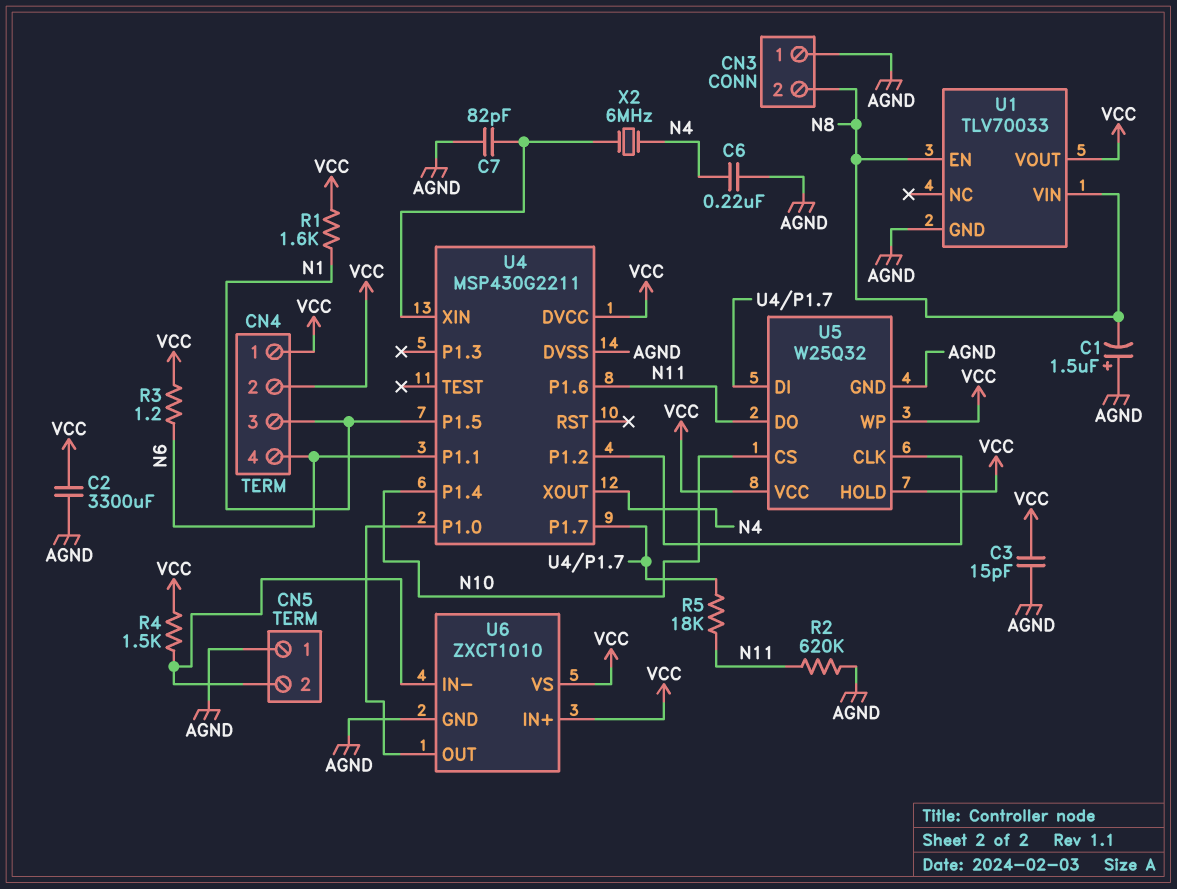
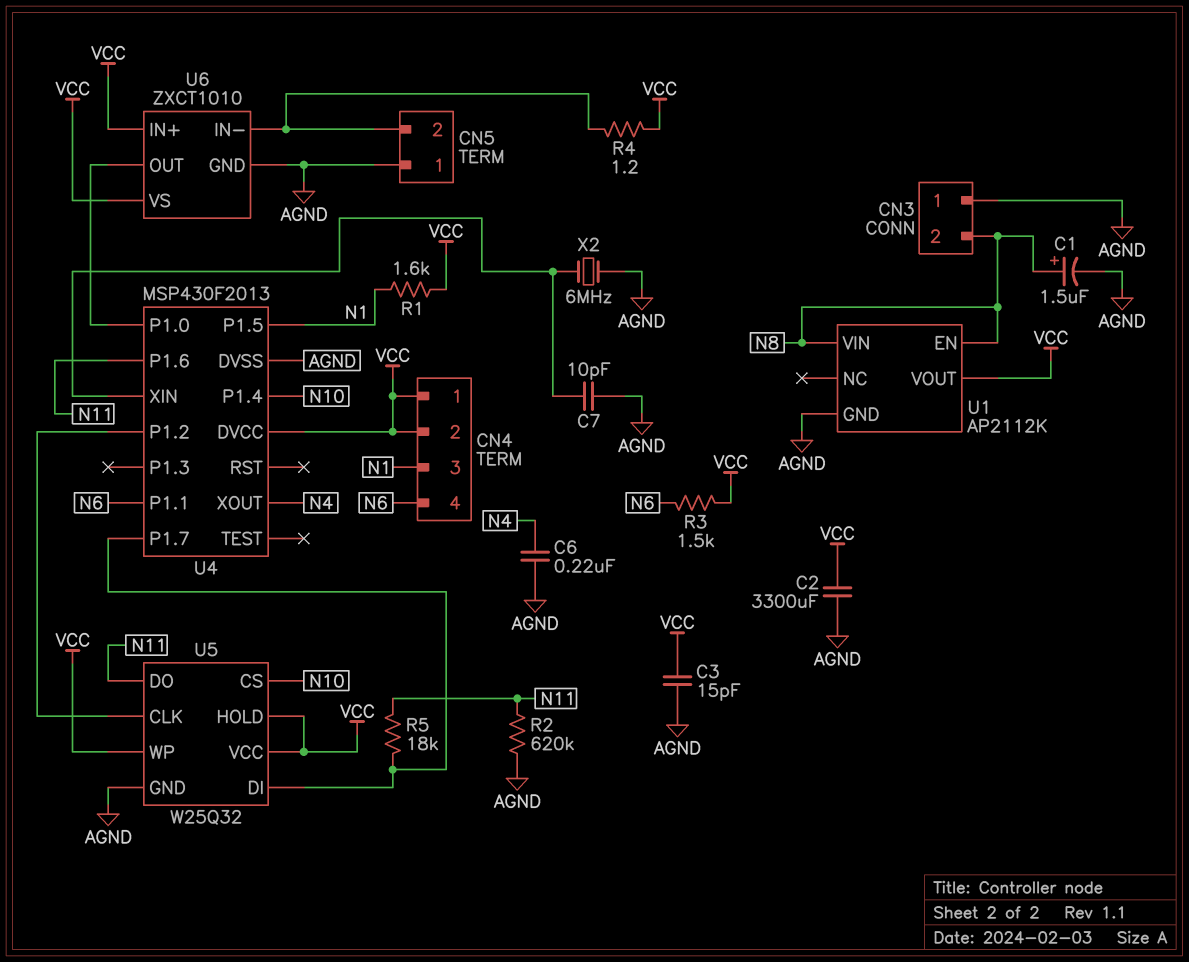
C1: 1.5uF (plus AGND, minus N8) -> 1.5uF (plus N8, minus AGND)
C7: 82pF (AGND, U4/XIN) -> 10pF (AGND, U4/XIN)
R3: 1.2 (N6, VCC) -> 1.5k (N6, VCC)
R4: 1.5k (CN5/2, VCC) -> 1.2 (CN5/2, VCC)
U1: TLV70033 -> AP2112K
U4: MSP430G2211 -> MSP430F2013
X2: 6MHz (N4, U4/XIN) -> 6MHz (AGND, U4/XIN)

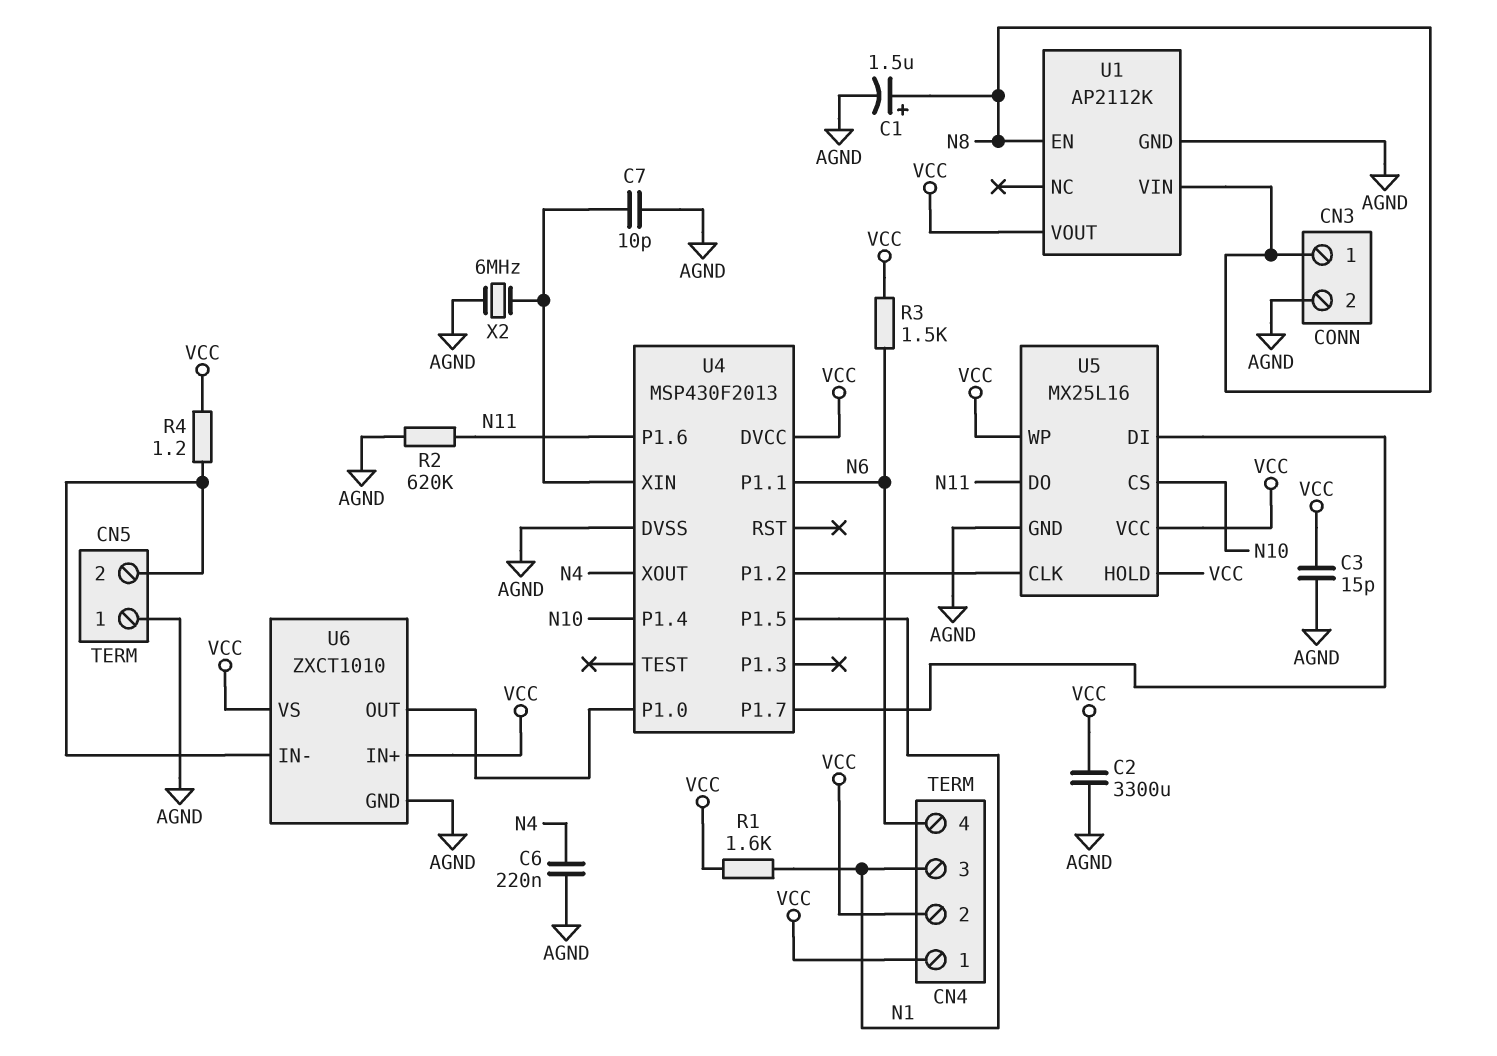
CN3 pin 1: AGND -> N8
CN3 pin 2: N8 -> AGND
R5: 18k (N11, U4/P1.7) -> none
U5: W25Q32 -> MX25L16

